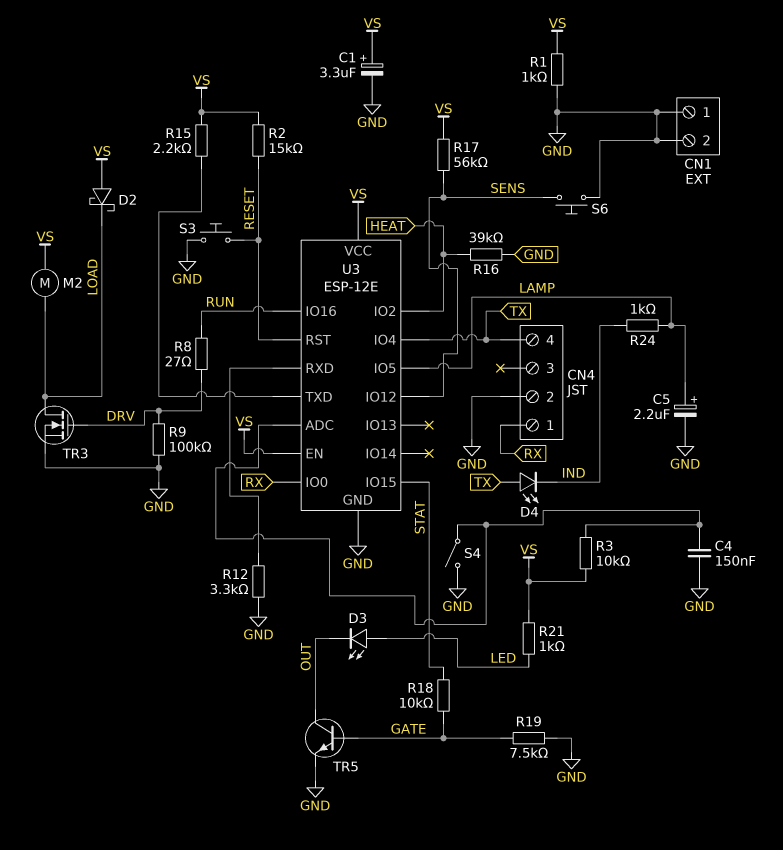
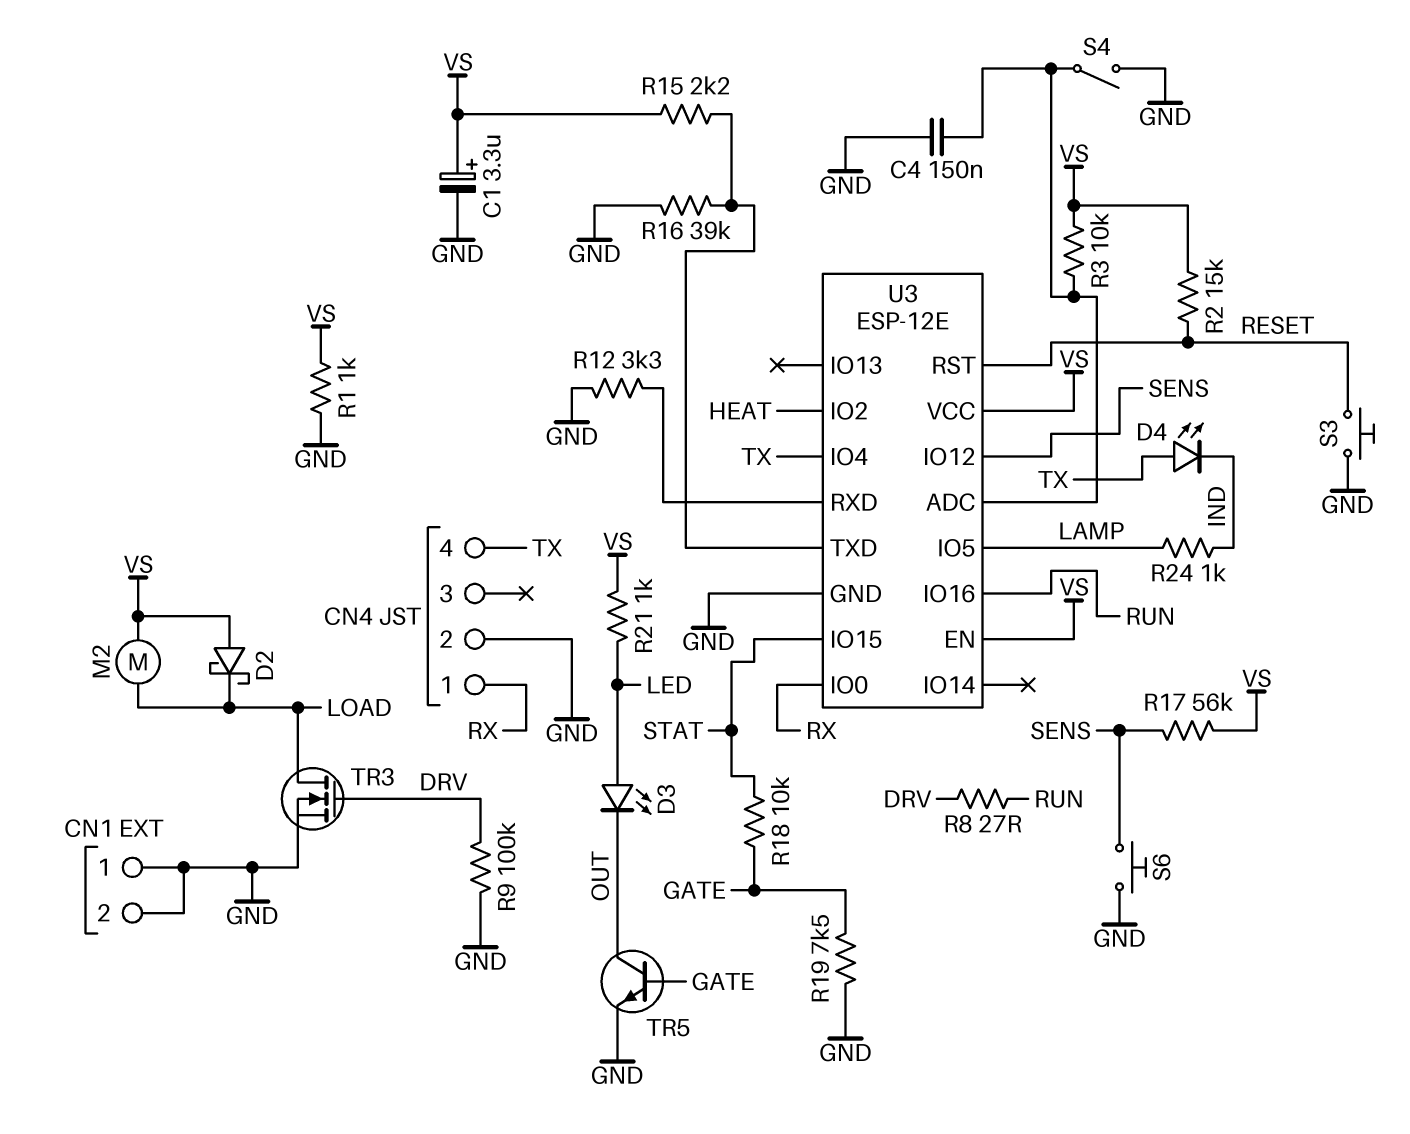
C5: 2.2uF (plus LAMP, minus GND) -> none
R16: 39k (GND, HEAT) -> 39k (GND, U3/TXD)

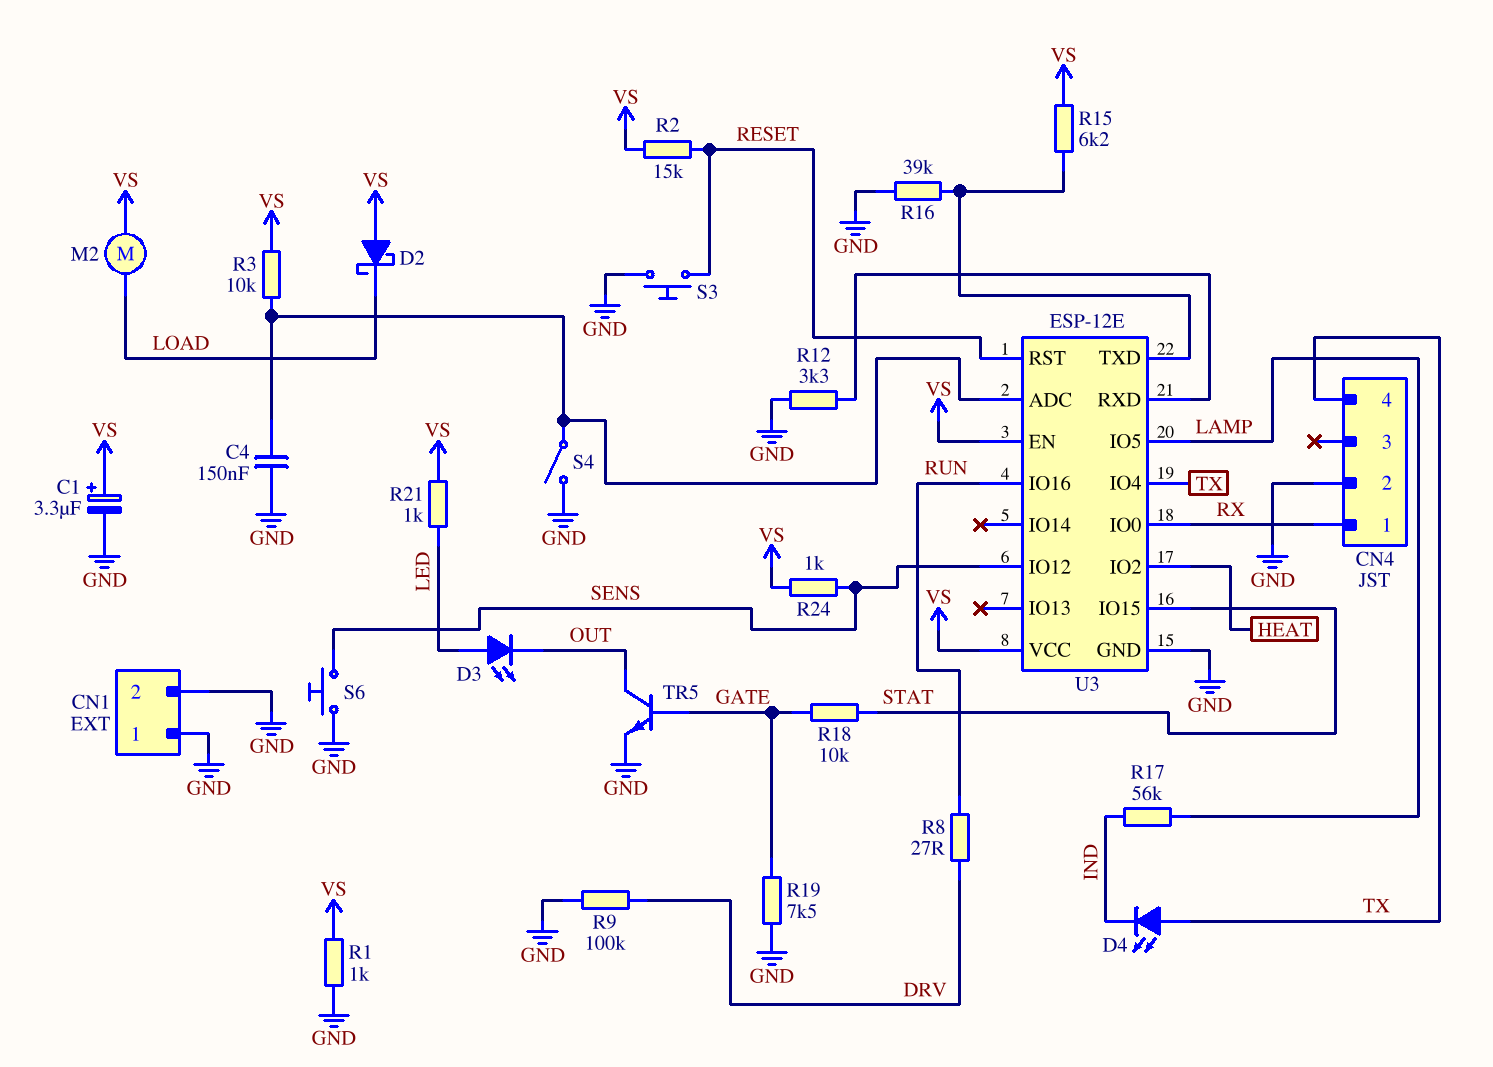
R15: 2.2k (U3/TXD, VS) -> 6.2k (U3/TXD, VS)
R17: 56k (SENS, VS) -> 56k (IND, LAMP)
R24: 1k (IND, LAMP) -> 1k (SENS, VS)
TR3: NMOS (G DRV, D LOAD, S GND) -> none

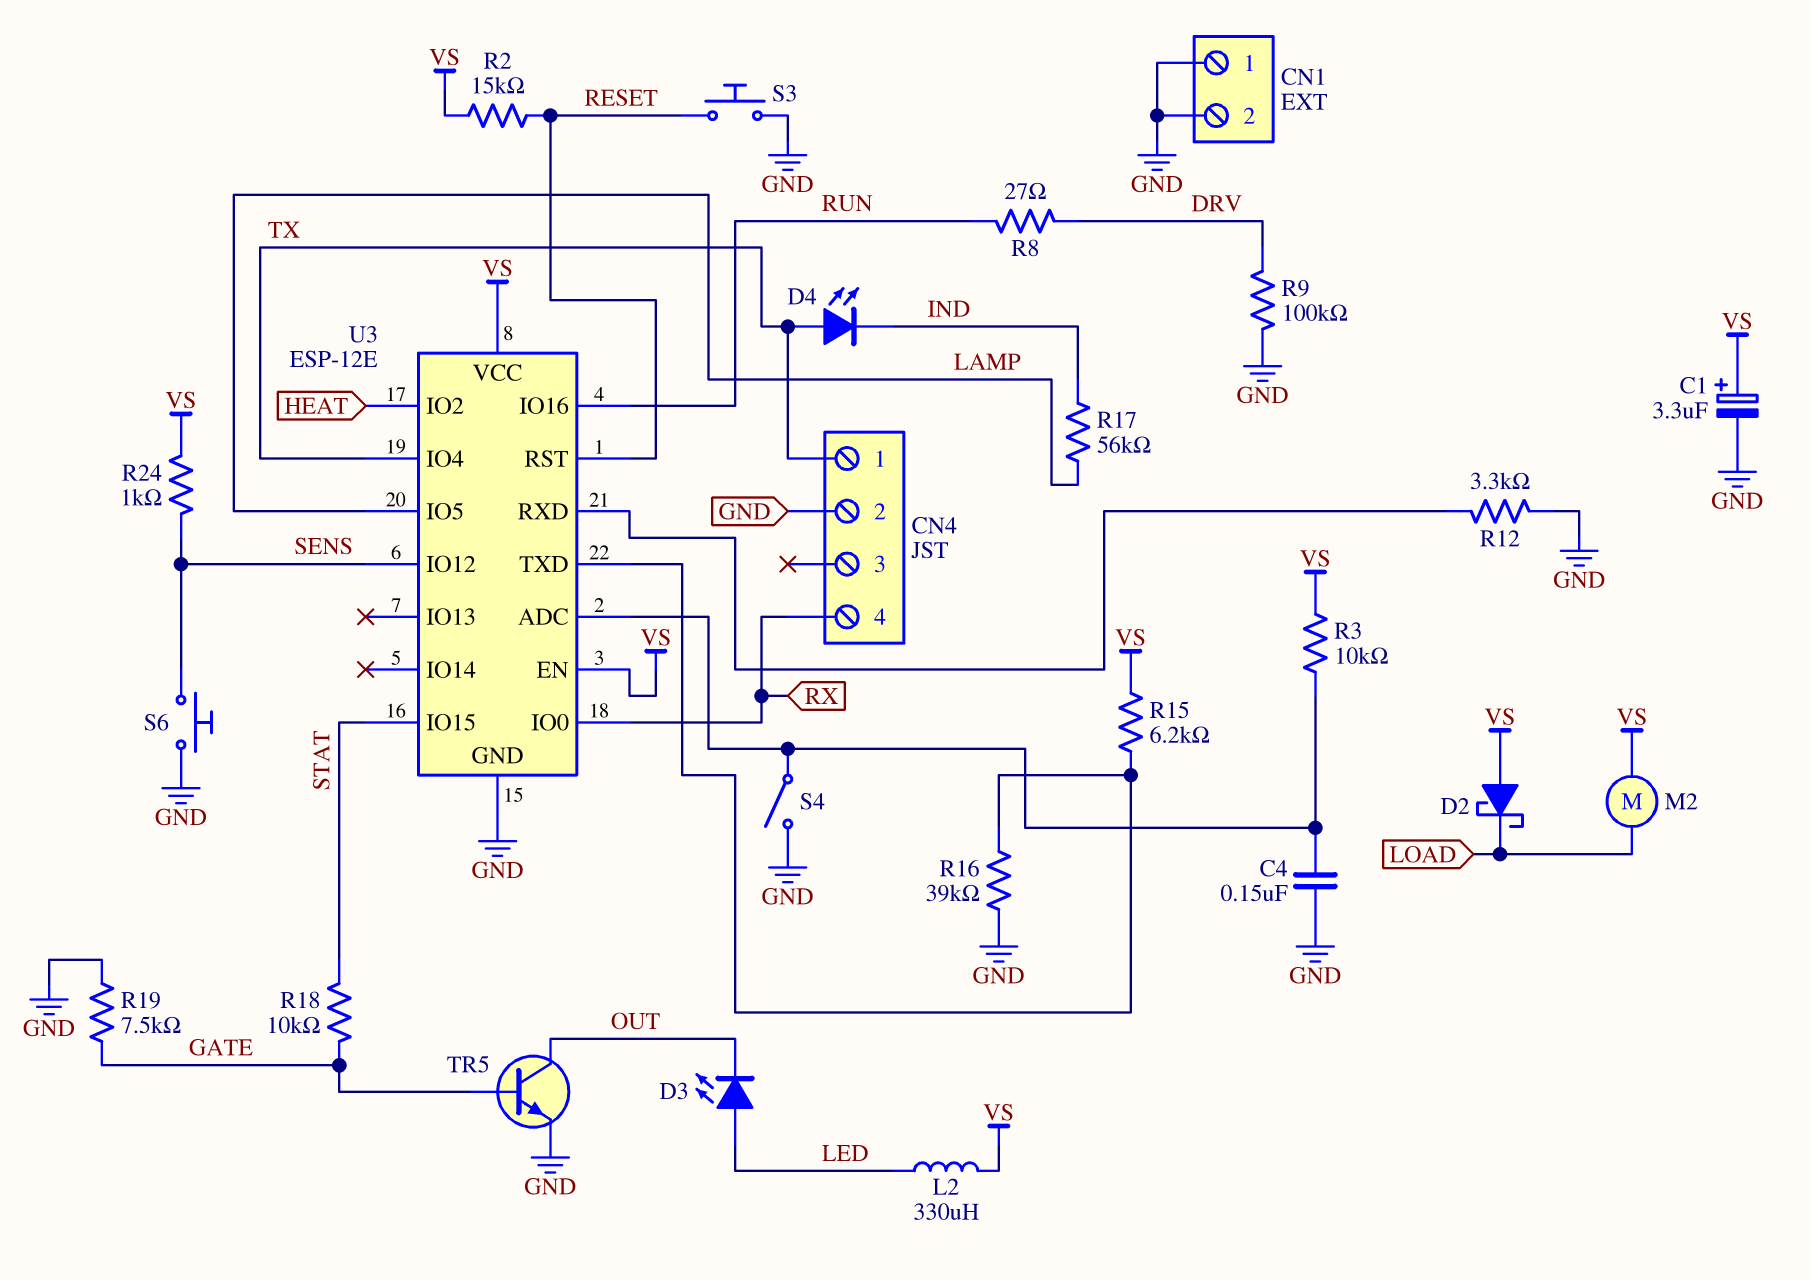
CN4 pin 1: RX -> TX
CN4 pin 4: TX -> RX
L2: none -> 330uH (LED, VS)
R1: 1k (GND, VS) -> none
R21: 1k (LED, VS) -> none

